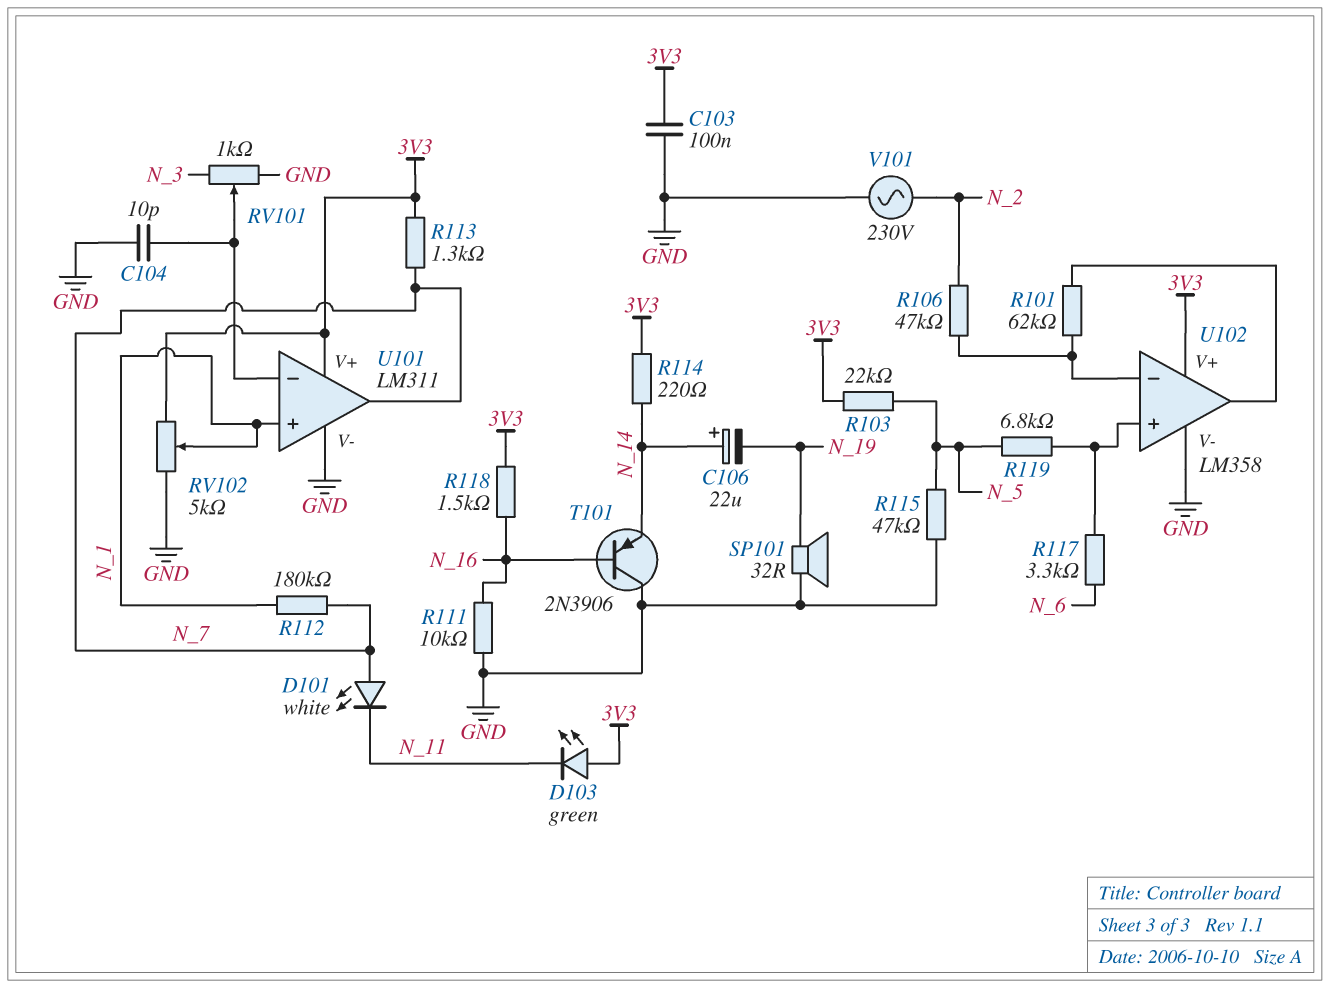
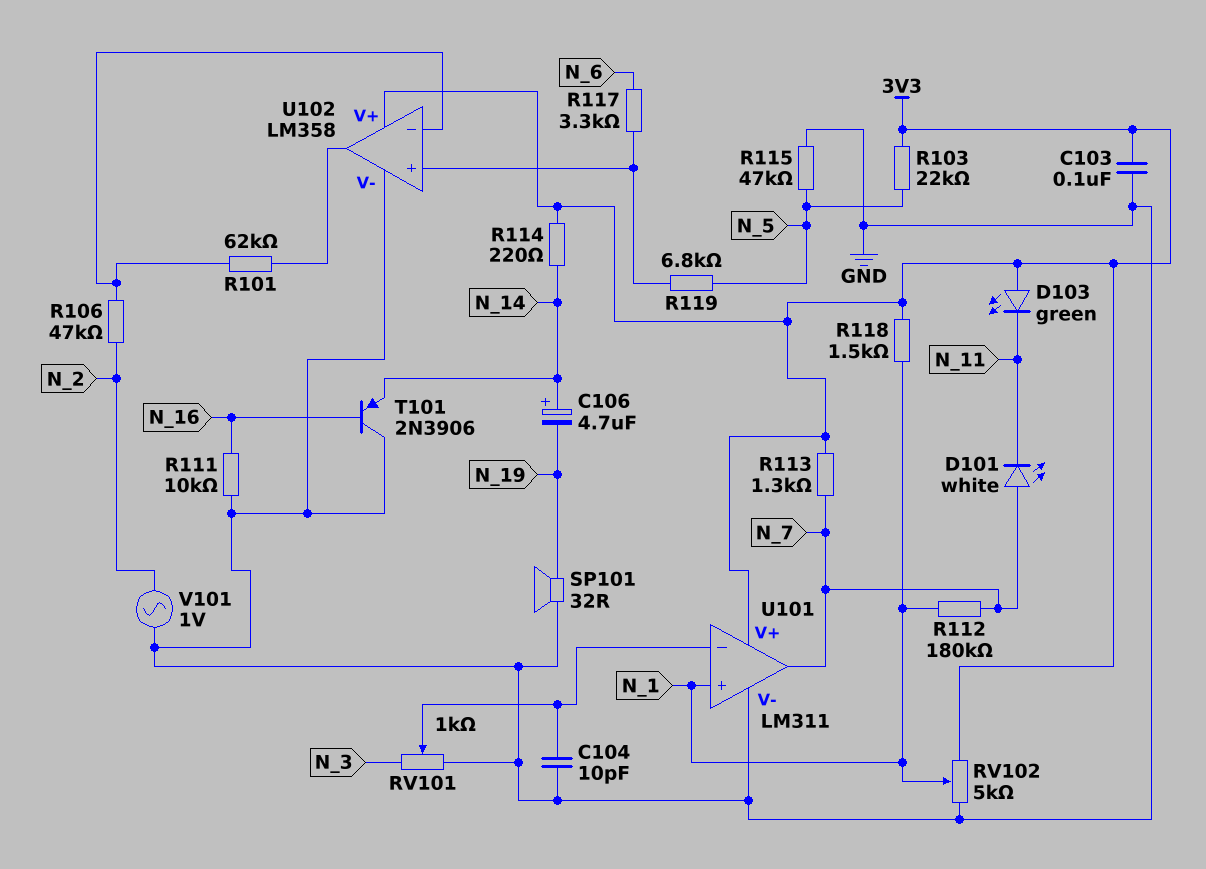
C106: 22uF (plus N_14, minus N_19) -> 4.7uF (plus N_14, minus N_19)
R118: 1.5k (3V3, N_16) -> 1.5k (3V3, N_1)
V101: AC 230V (GND, N_2) -> AC 1V (GND, N_2)

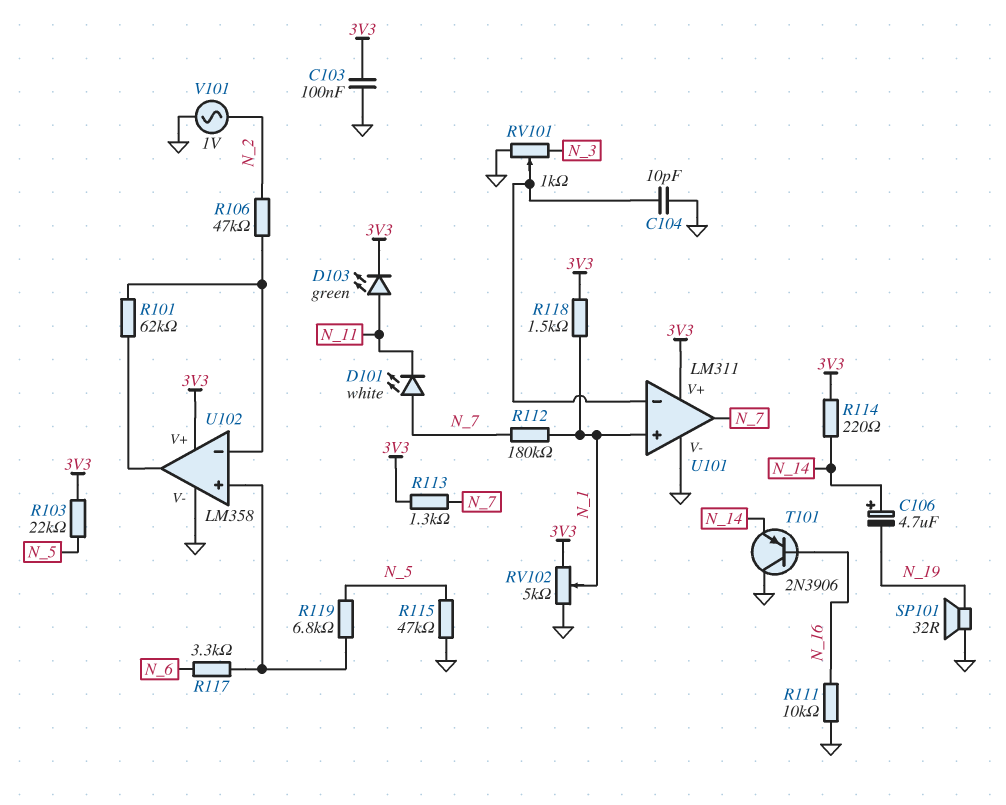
D103: LED green (A 3V3, K N_11) -> LED green (A N_11, K 3V3)

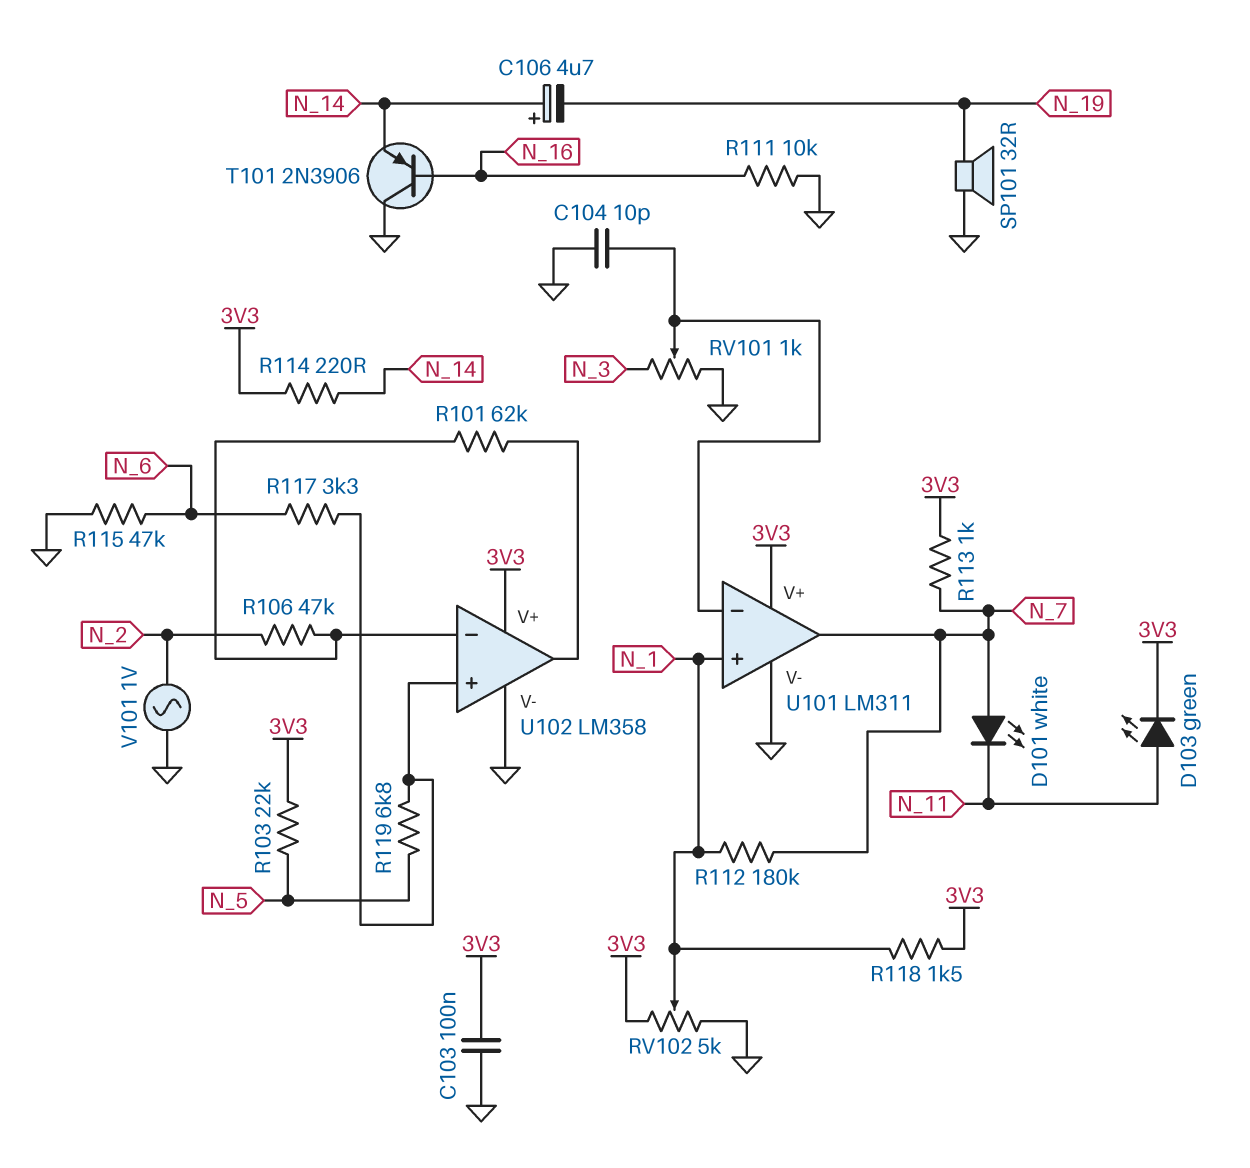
R113: 1.3k (3V3, N_7) -> 1k (3V3, N_7)
R115: 47k (GND, N_5) -> 47k (GND, N_6)

